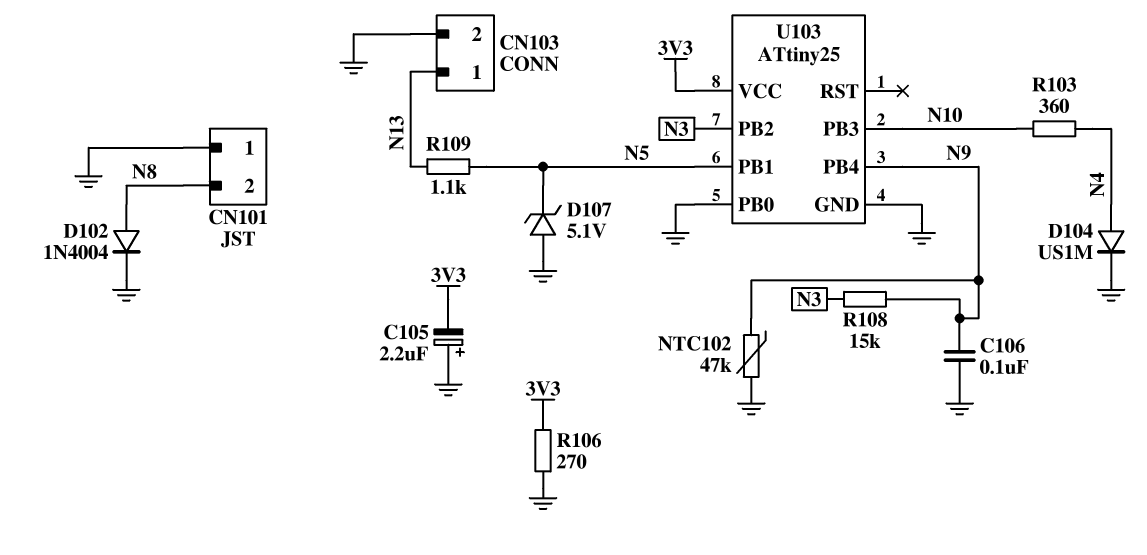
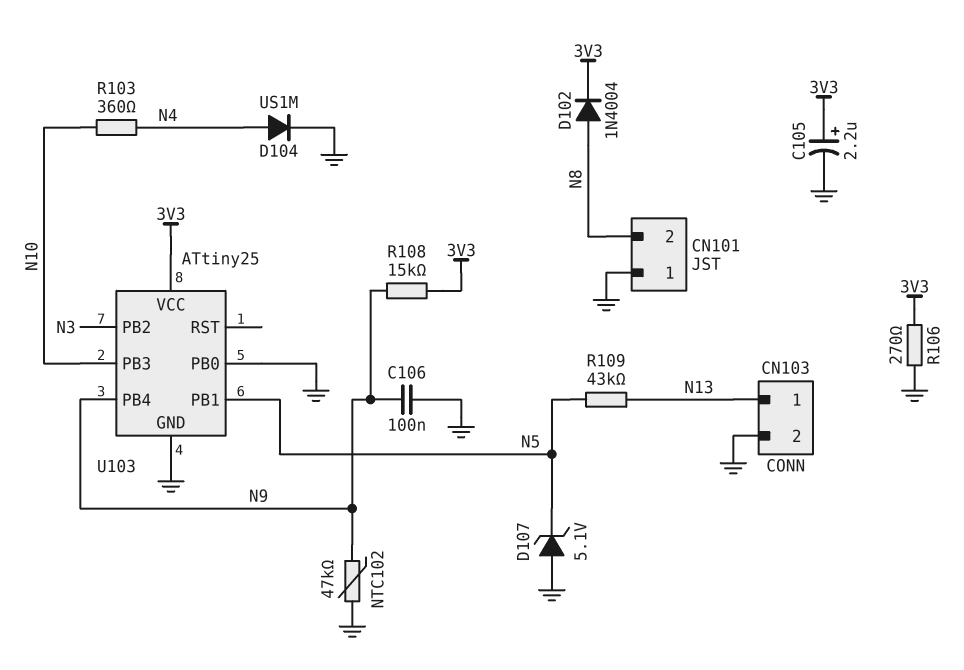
C105: 2.2uF (plus GND, minus 3V3) -> 2.2uF (plus 3V3, minus GND)
D102: diode 1N4004 (A N8, K GND) -> diode 1N4004 (A N8, K 3V3)
R108: 15k (N3, N9) -> 15k (3V3, N9)
R109: 1.1k (N5, N13) -> 43k (N5, N13)

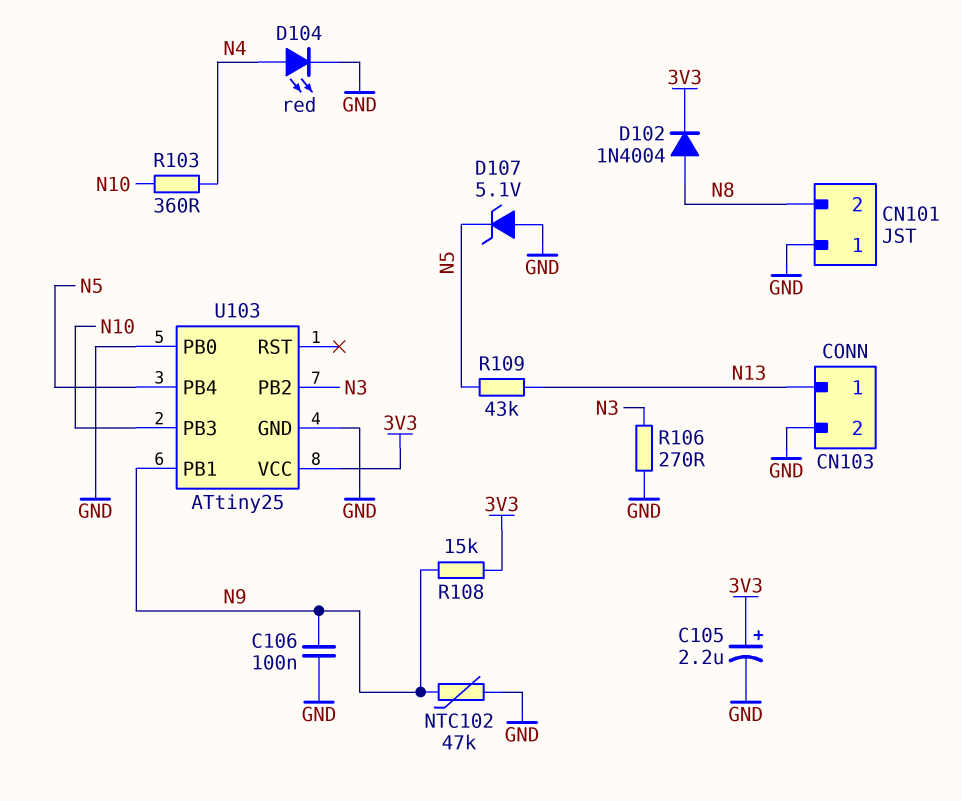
D104: diode US1M (A N4, K GND) -> LED red (A N4, K GND)
R106: 270 (3V3, GND) -> 270 (GND, N3)
U103 pin PB1: N5 -> N9
U103 pin PB4: N9 -> N5

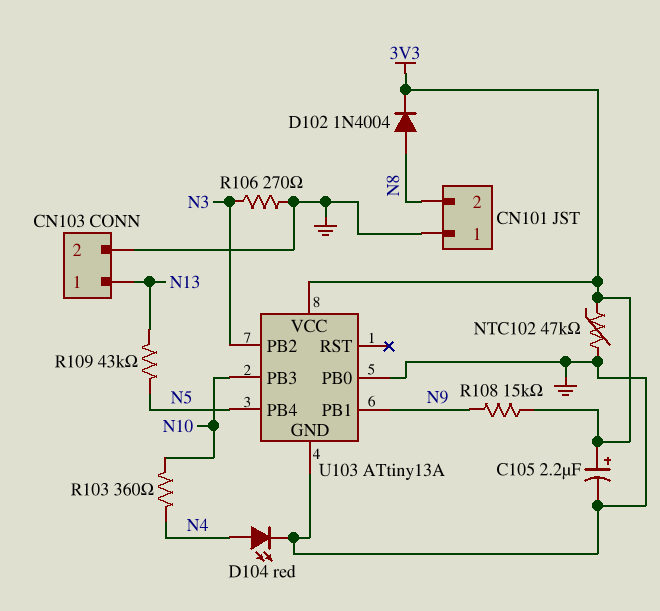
C106: 100nF (GND, N9) -> none
D107: zener 5.1V (A GND, K N5) -> none
NTC102: 47k (GND, N9) -> 47k (3V3, GND)
U103: ATtiny25 -> ATtiny13A

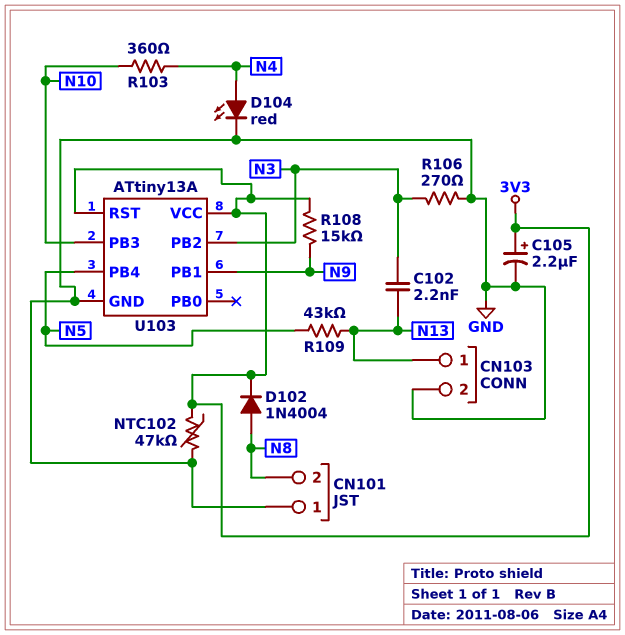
C102: none -> 2.2nF (N3, N13)
U103 pin PB0: GND -> none
U103 pin RST: none -> 3V3

